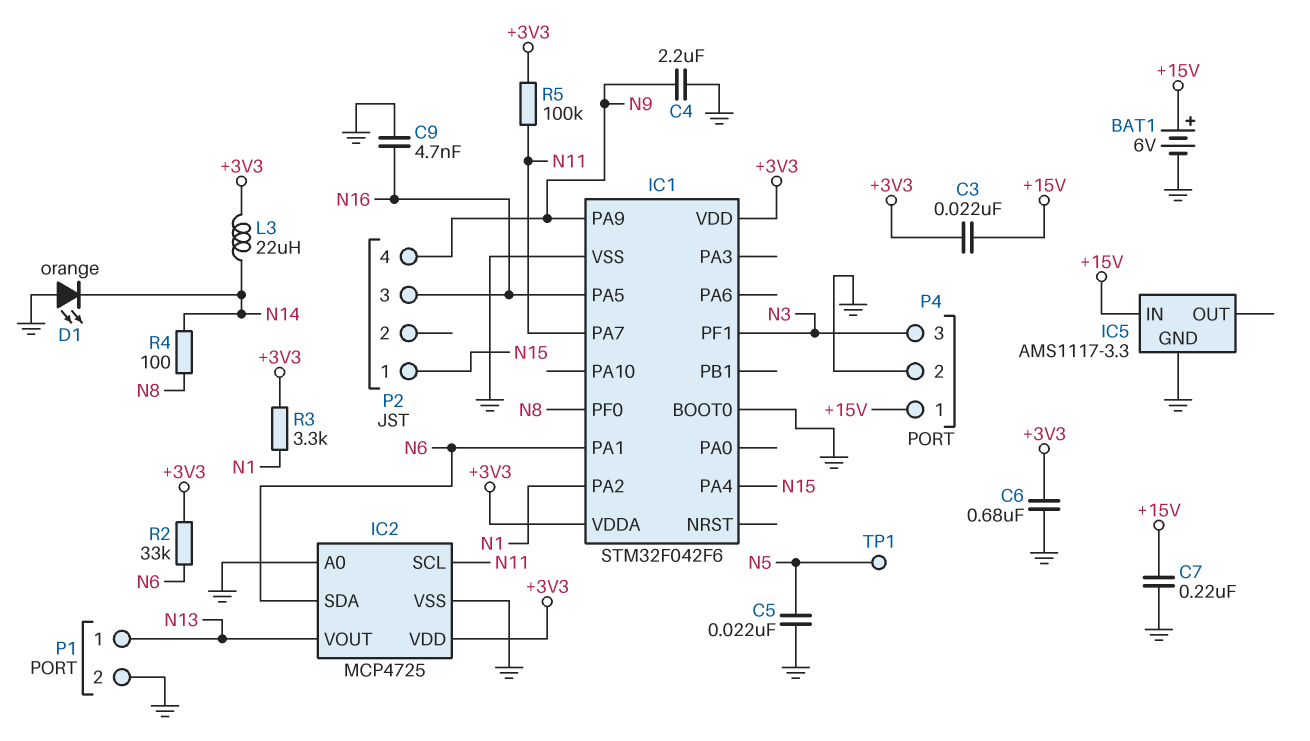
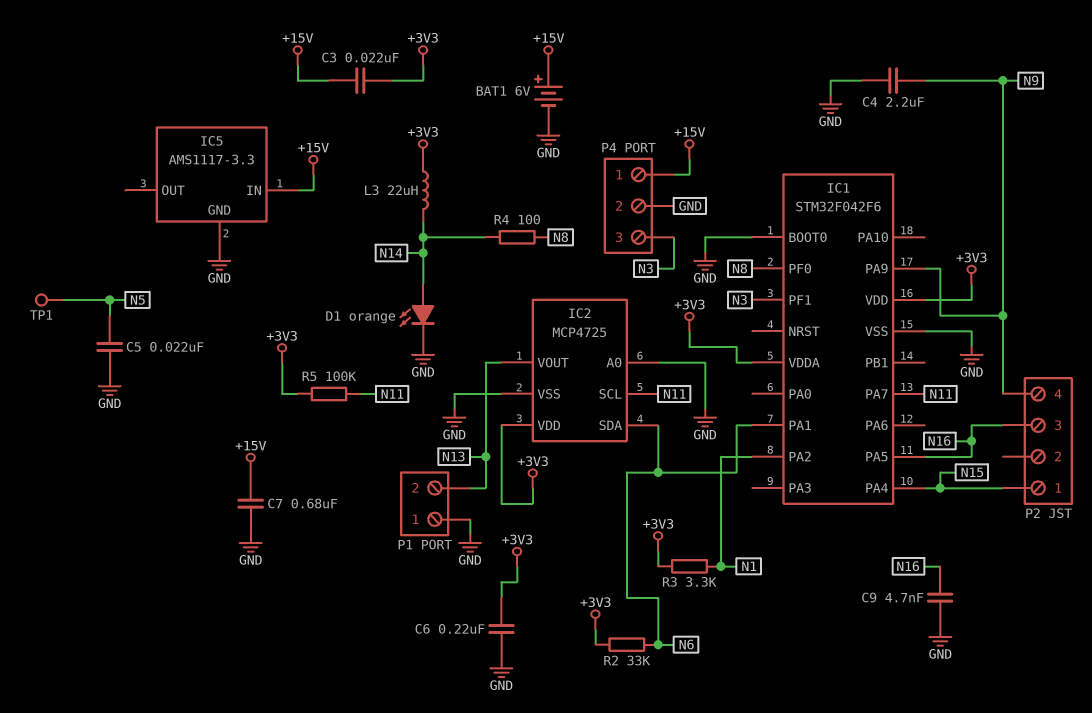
C6: 680nF (+3V3, GND) -> 220nF (+3V3, GND)
C7: 220nF (+15V, GND) -> 680nF (+15V, GND)
D1: LED orange (A GND, K N14) -> LED orange (A N14, K GND)
P1 pin 1: N13 -> GND
P1 pin 2: GND -> N13

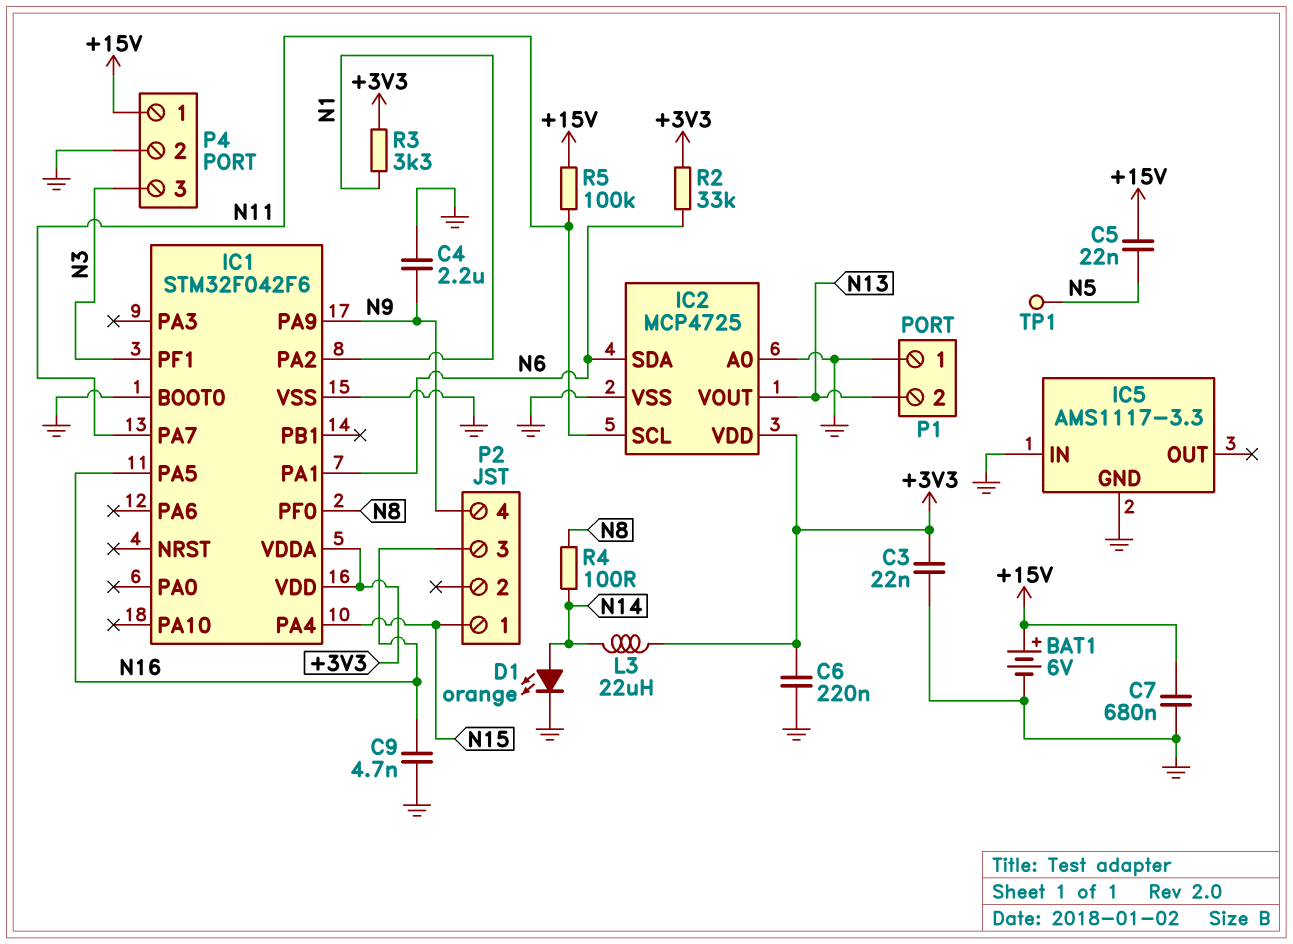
C3: 22nF (+3V3, +15V) -> 22nF (+3V3, GND)
C5: 22nF (GND, N5) -> 22nF (+15V, N5)
IC5 pin IN: +15V -> GND
R5: 100k (+3V3, N11) -> 100k (+15V, N11)

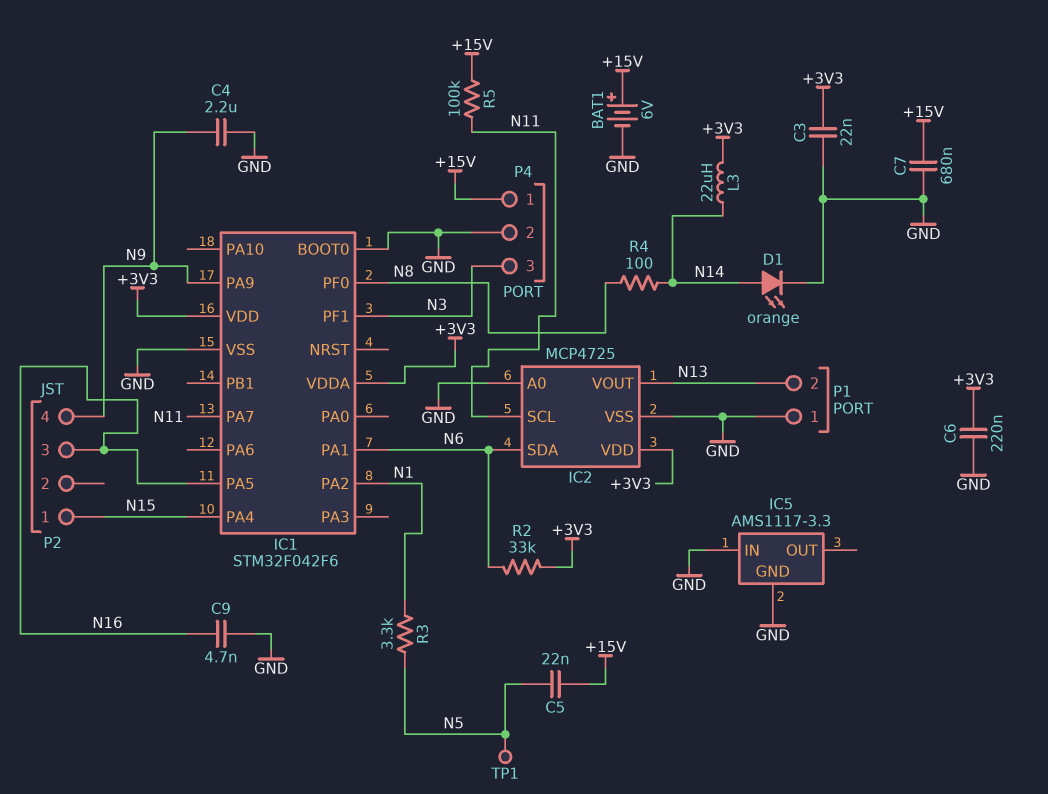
R3: 3.3k (+3V3, N1) -> 3.3k (N1, N5)

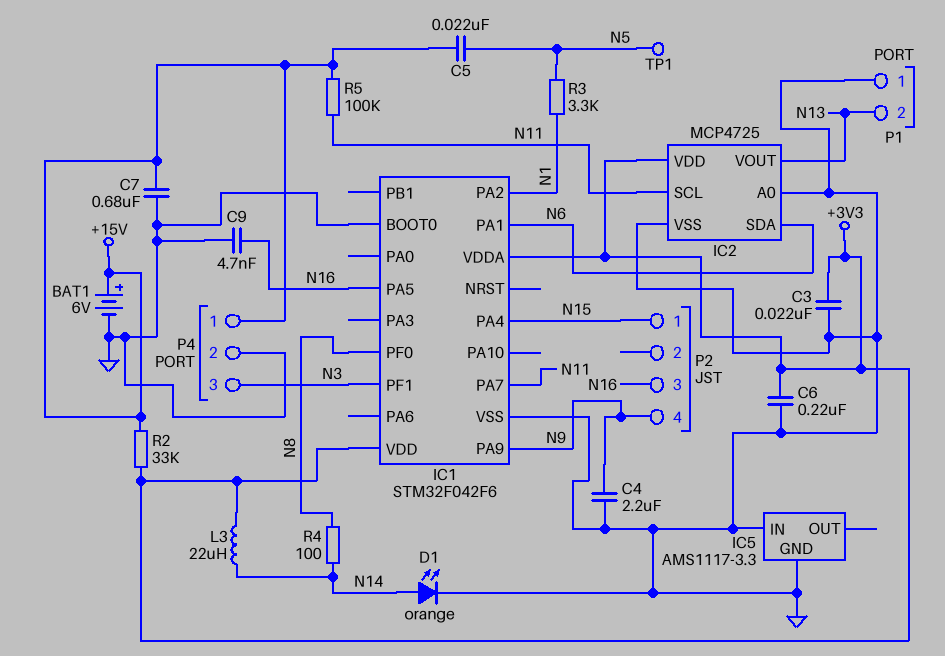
R2: 33k (+3V3, N6) -> 33k (+3V3, +15V)

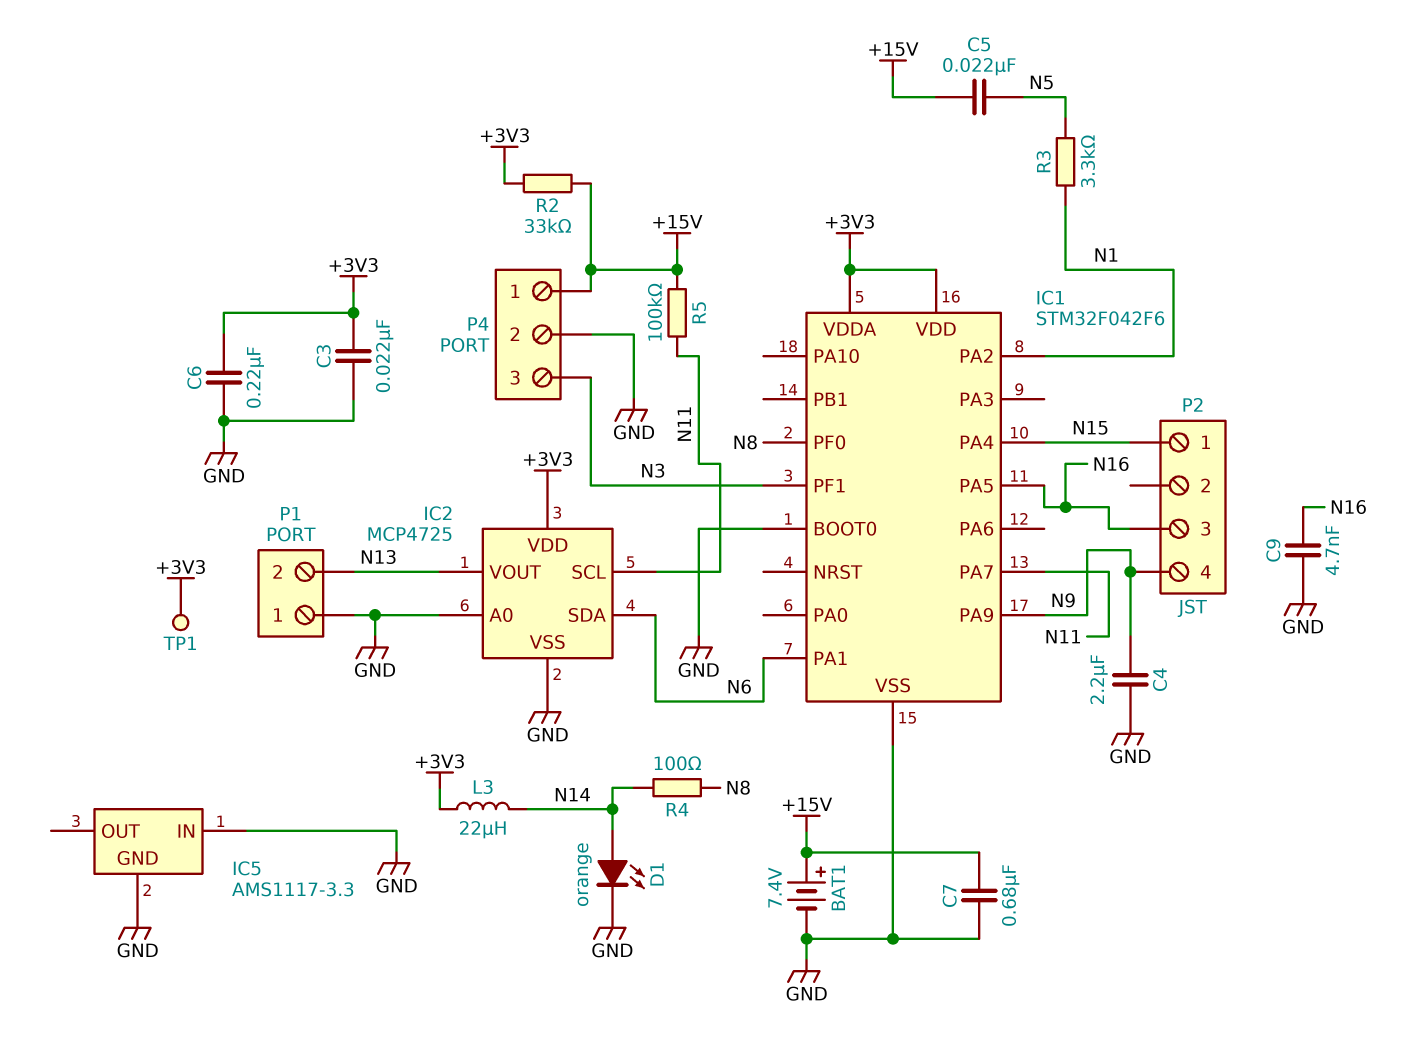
BAT1: 6V (plus +15V, minus GND) -> 7.4V (plus +15V, minus GND)
TP1: test point (N5) -> test point (+3V3)

